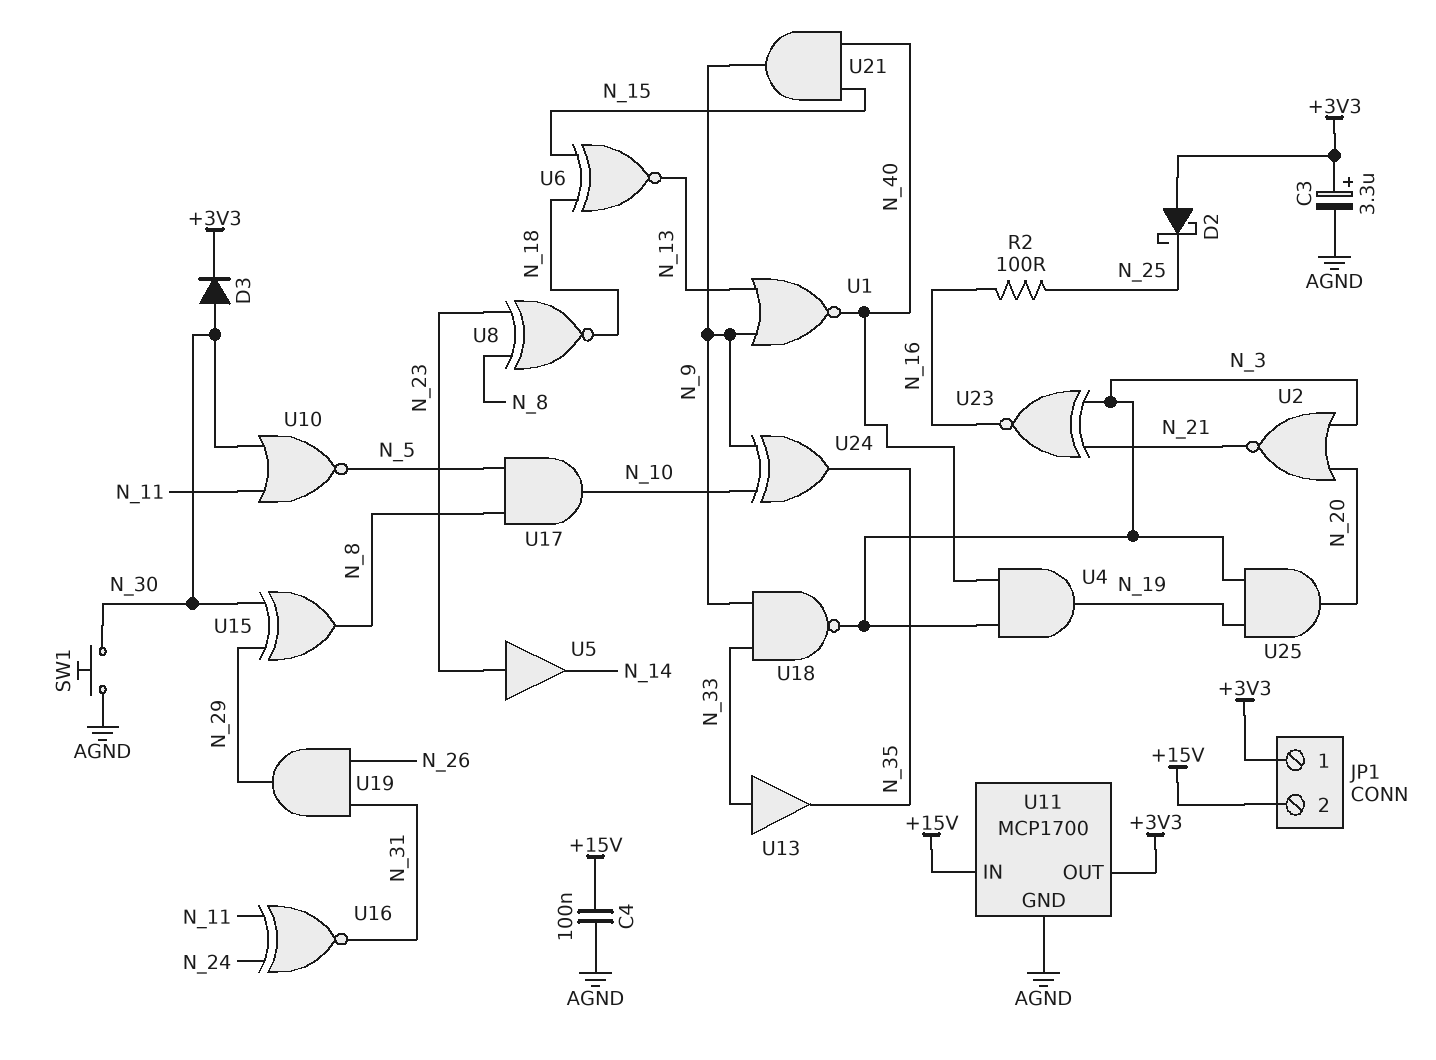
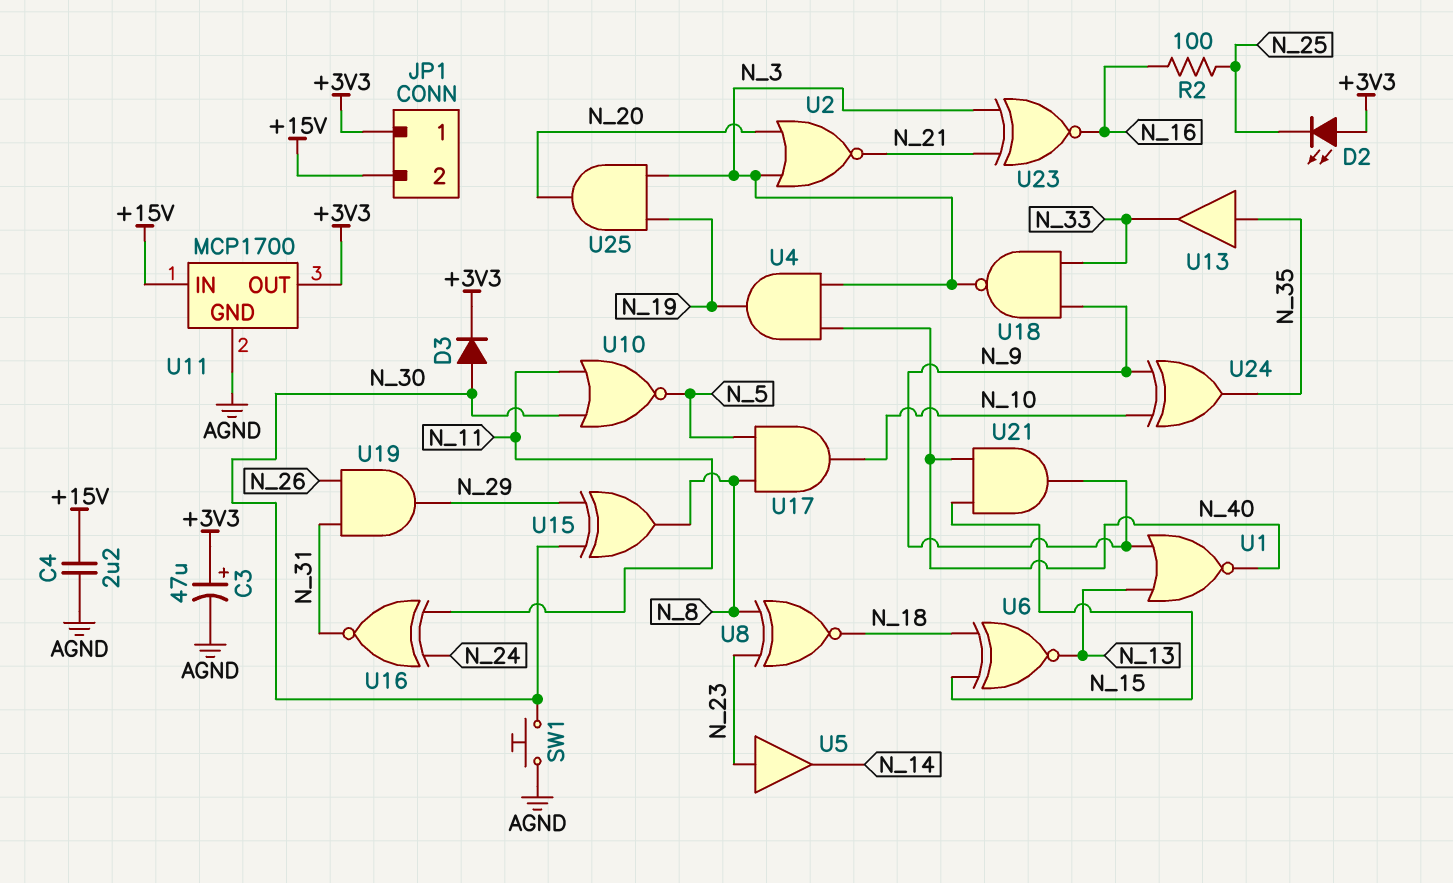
C3: 3.3uF (plus +3V3, minus AGND) -> 47uF (plus +3V3, minus AGND)
C4: 100nF (+15V, AGND) -> 2.2uF (+15V, AGND)
D2: schottky (A +3V3, K N_25) -> LED (A +3V3, K N_25)
U13: buffer (in N_33, out N_35) -> buffer (in N_35, out N_33)

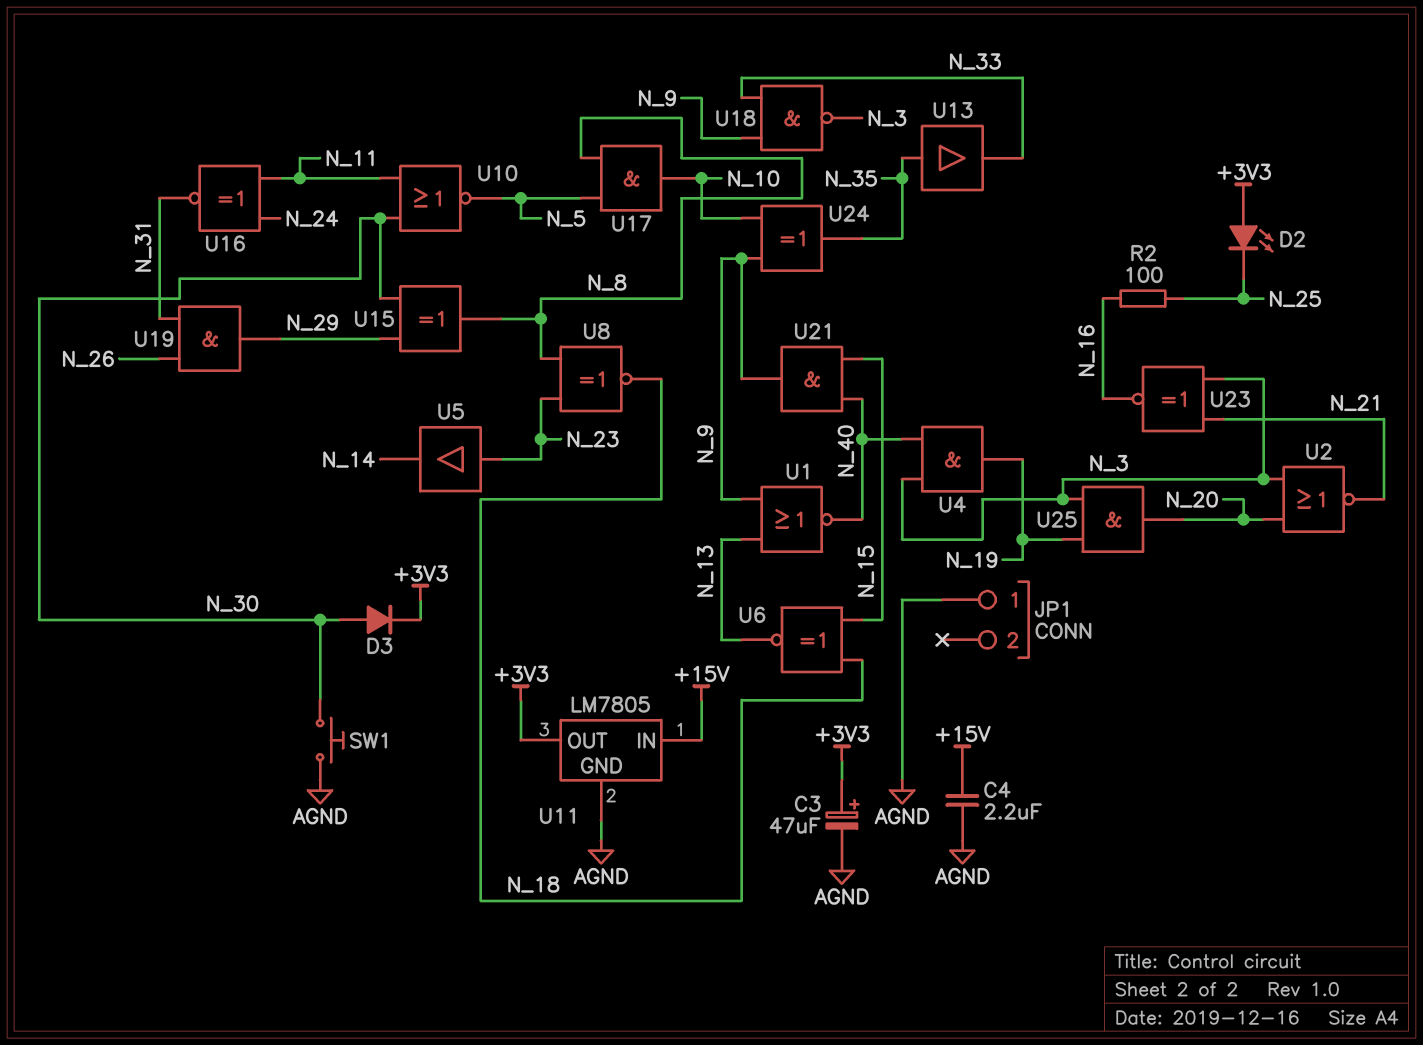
JP1 pin 1: +3V3 -> AGND
JP1 pin 2: +15V -> none
U11: MCP1700 -> LM7805

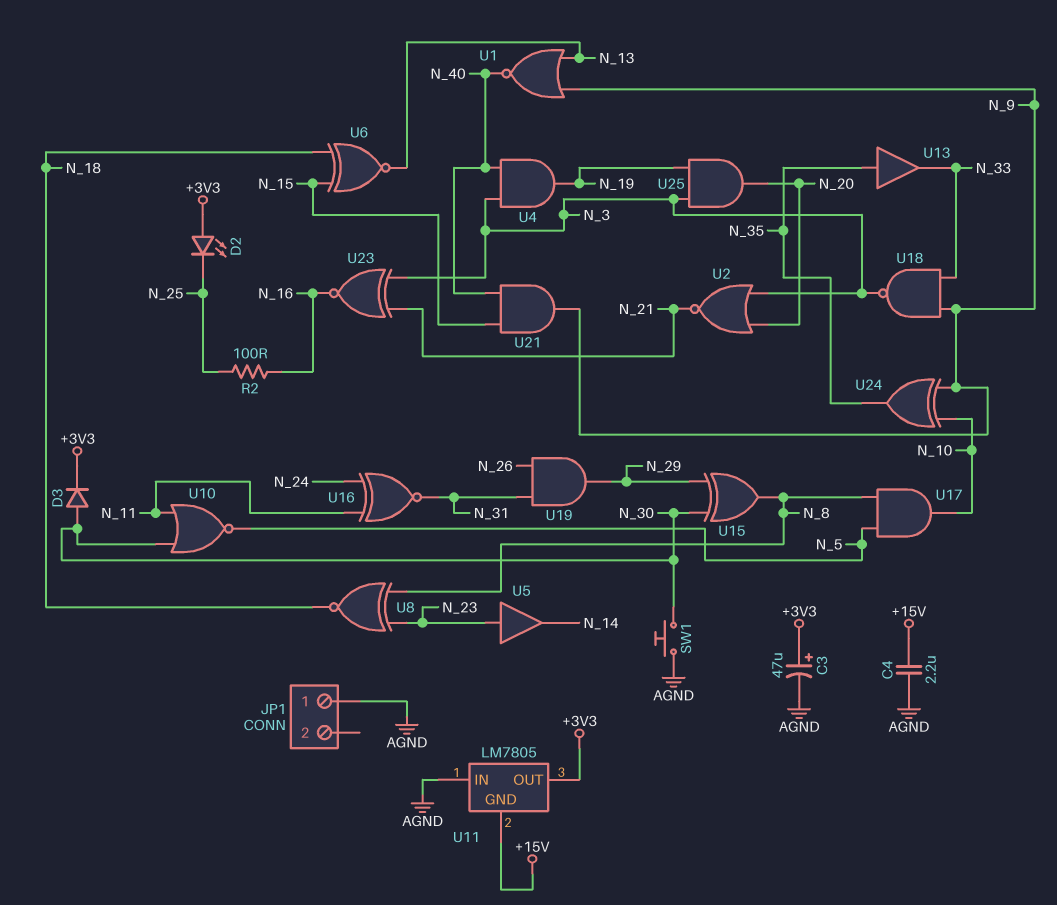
U11 pin GND: AGND -> +15V
U11 pin IN: +15V -> AGND

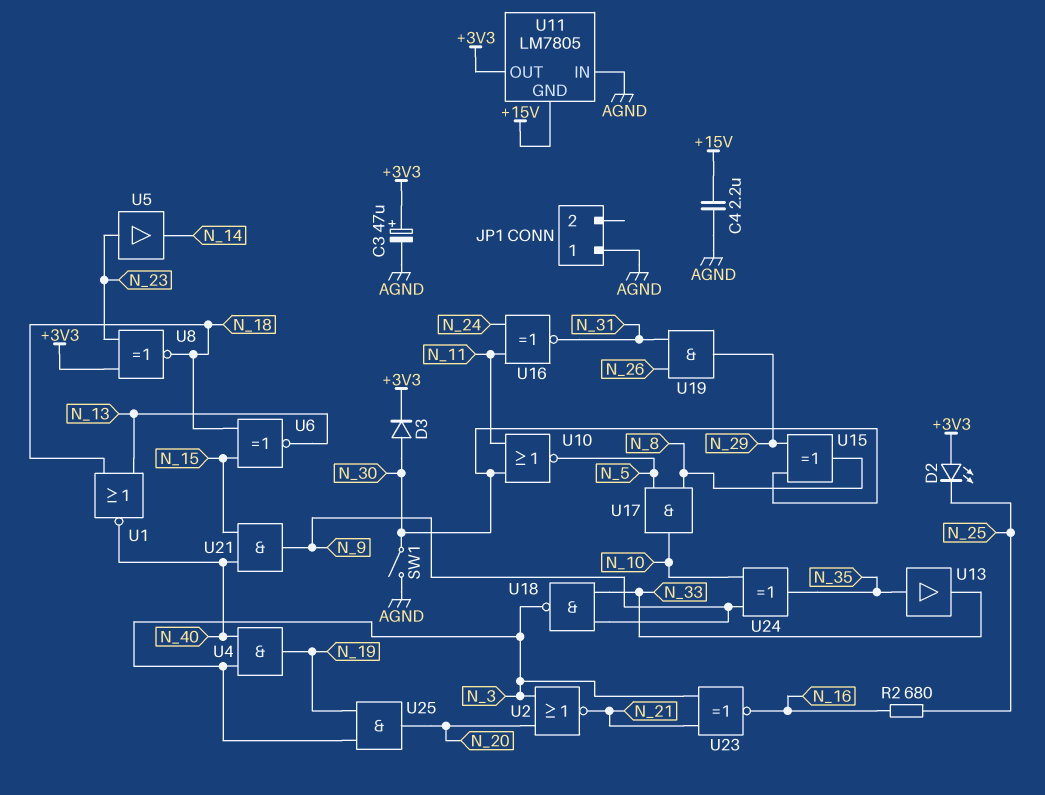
R2: 100 (N_16, N_25) -> 680 (N_16, N_25)
SW1: button (AGND, N_30) -> switch (AGND, N_30)
U1: NOR (in N_9, in N_13, out N_40) -> NOR (in N_13, in N_18, out N_40)
U8: XNOR (in N_8, in N_23, out N_18) -> XNOR (in +3V3, in N_23, out N_18)

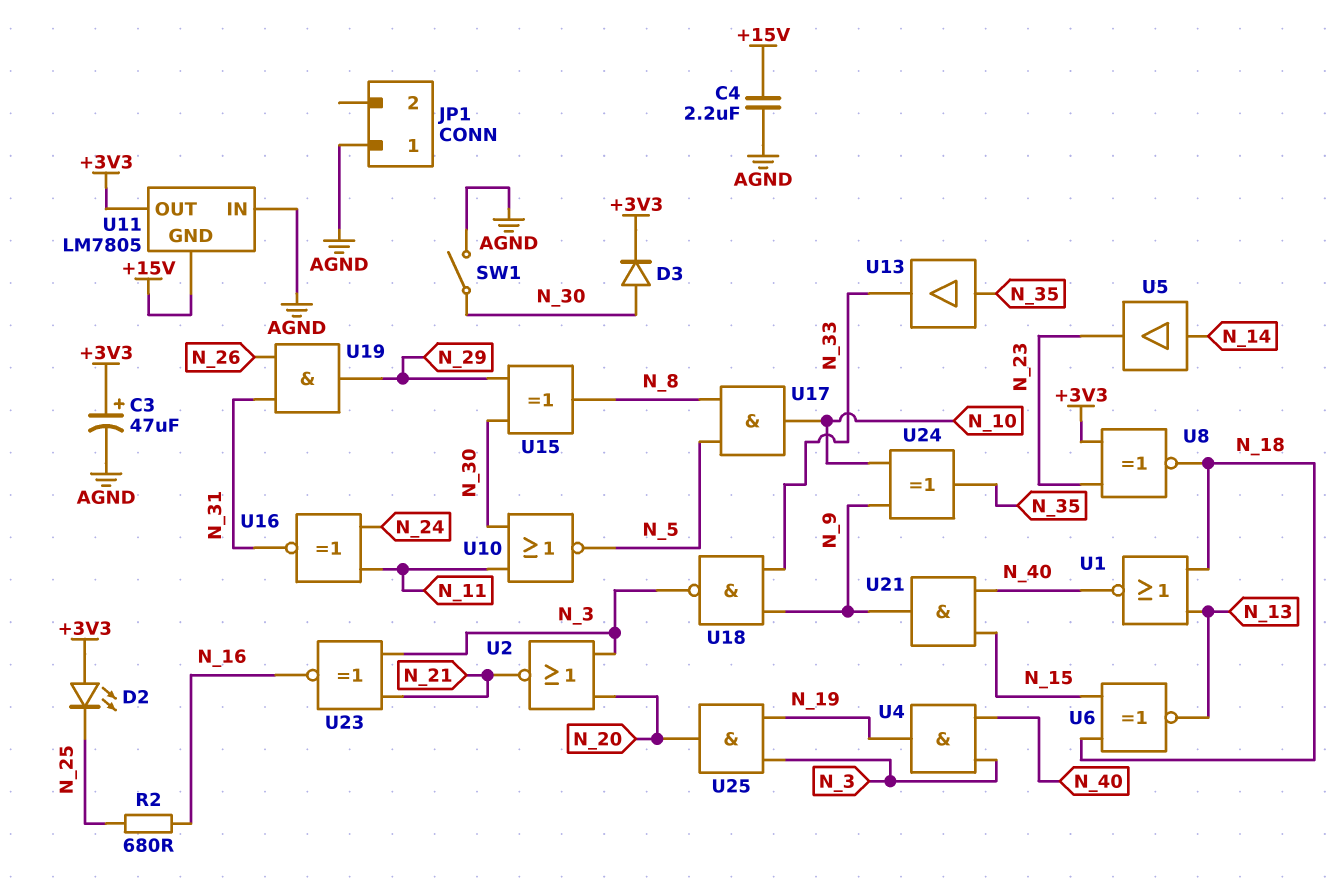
U5: buffer (in N_23, out N_14) -> buffer (in N_14, out N_23)

